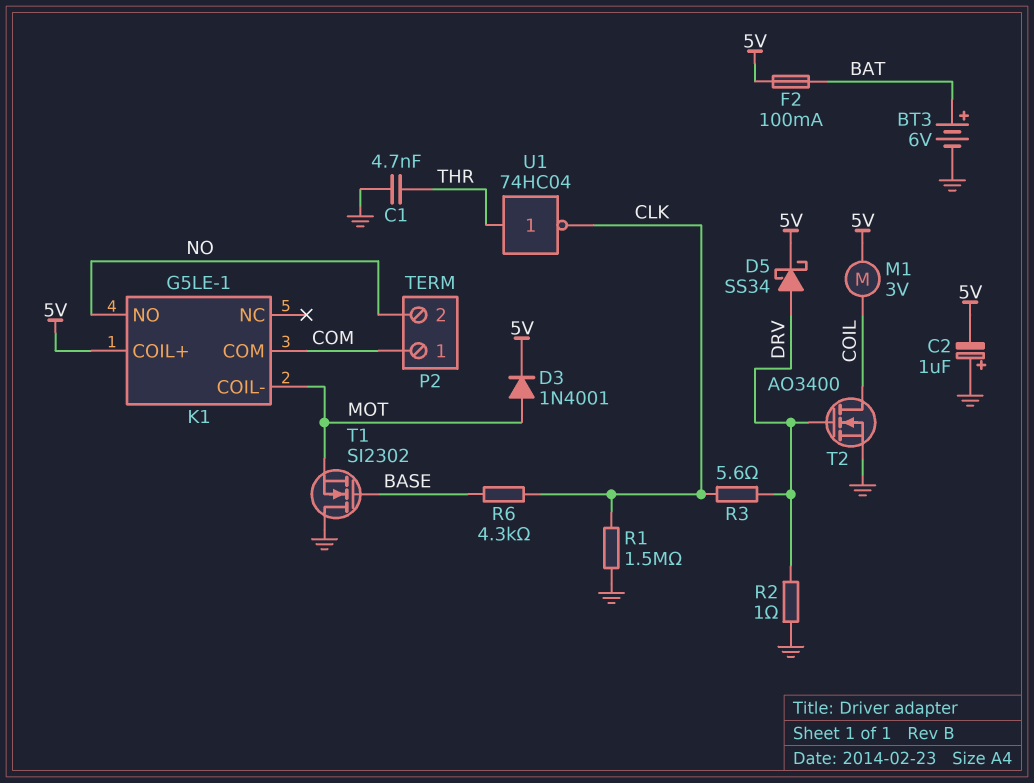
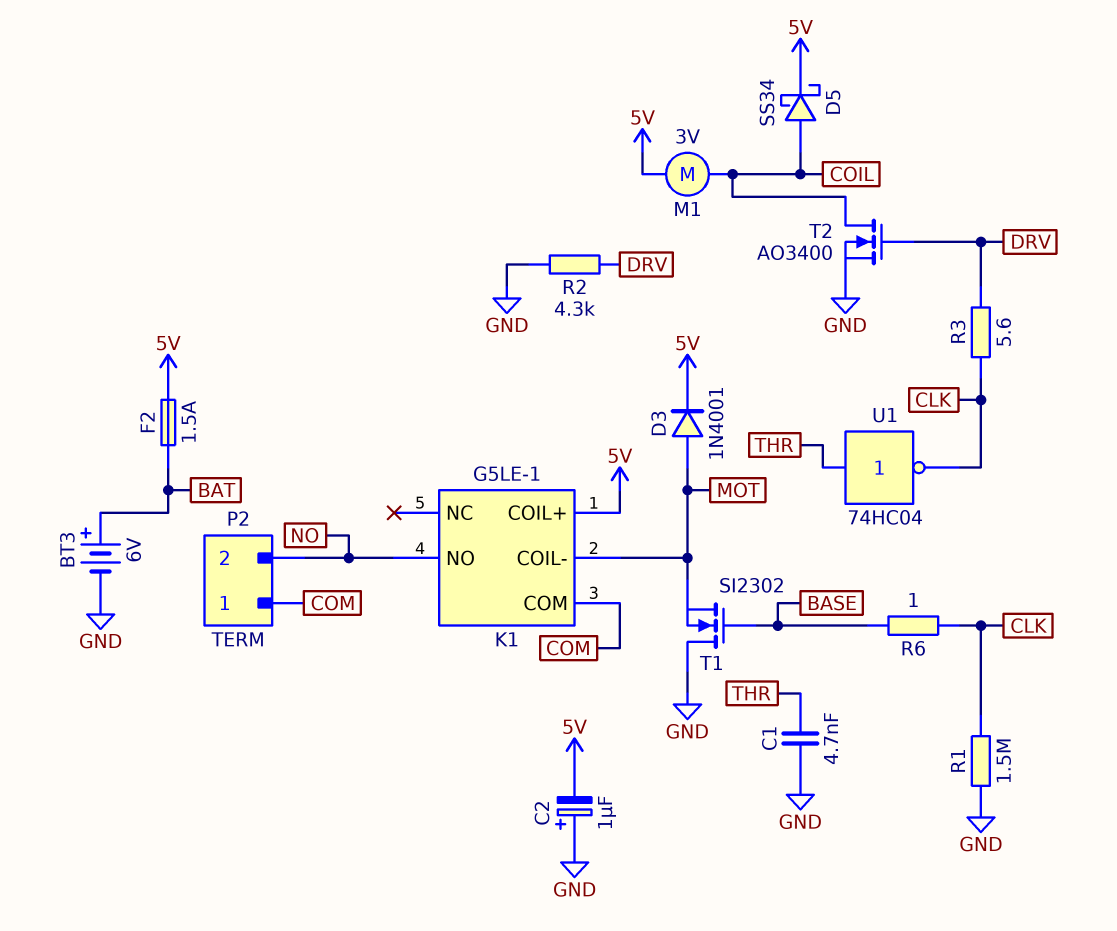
D5: schottky SS34 (A DRV, K 5V) -> schottky SS34 (A COIL, K 5V)
F2: 100mA (5V, BAT) -> 1.5A (5V, BAT)
R2: 1 (DRV, GND) -> 4.3k (DRV, GND)
R6: 4.3k (BASE, CLK) -> 1 (BASE, CLK)

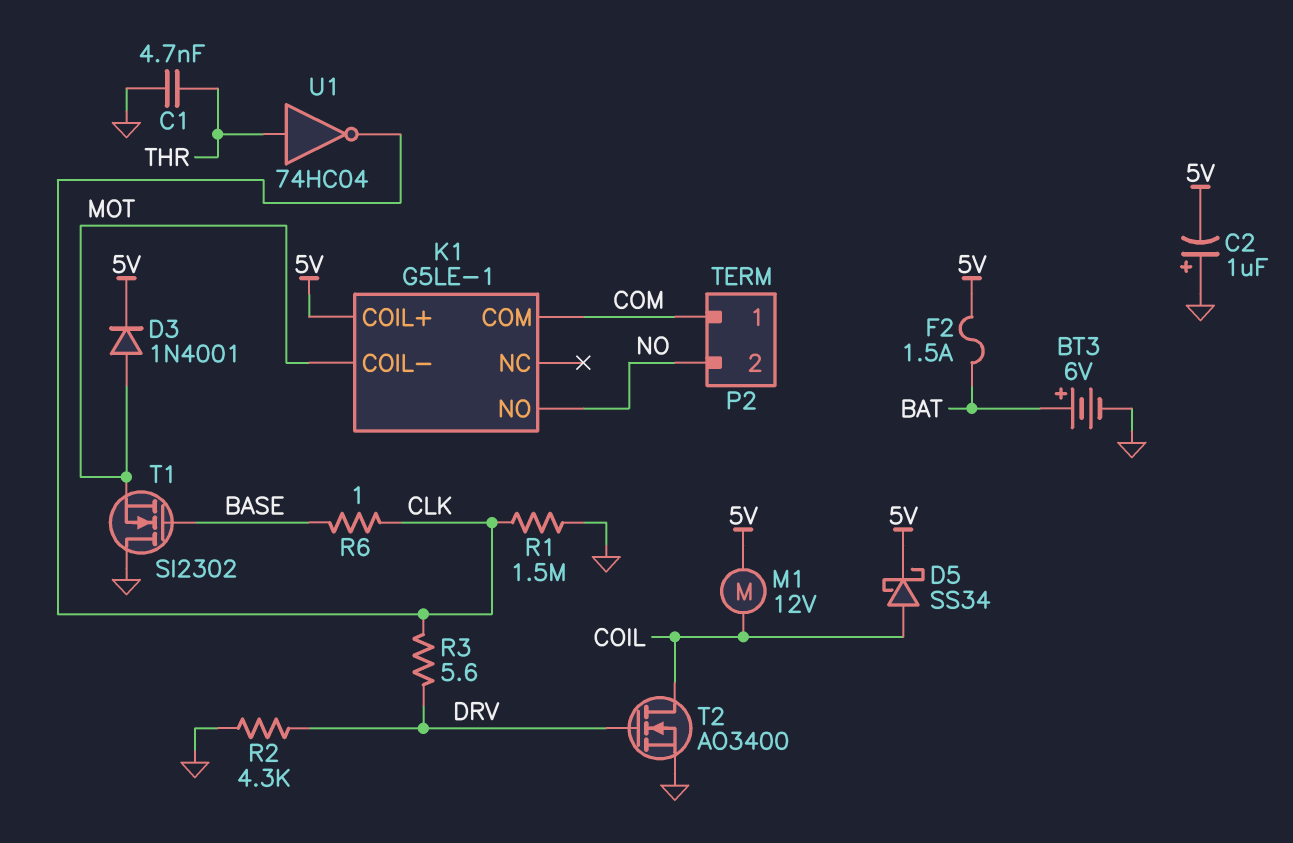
M1: motor 3V (5V, COIL) -> motor 12V (5V, COIL)

